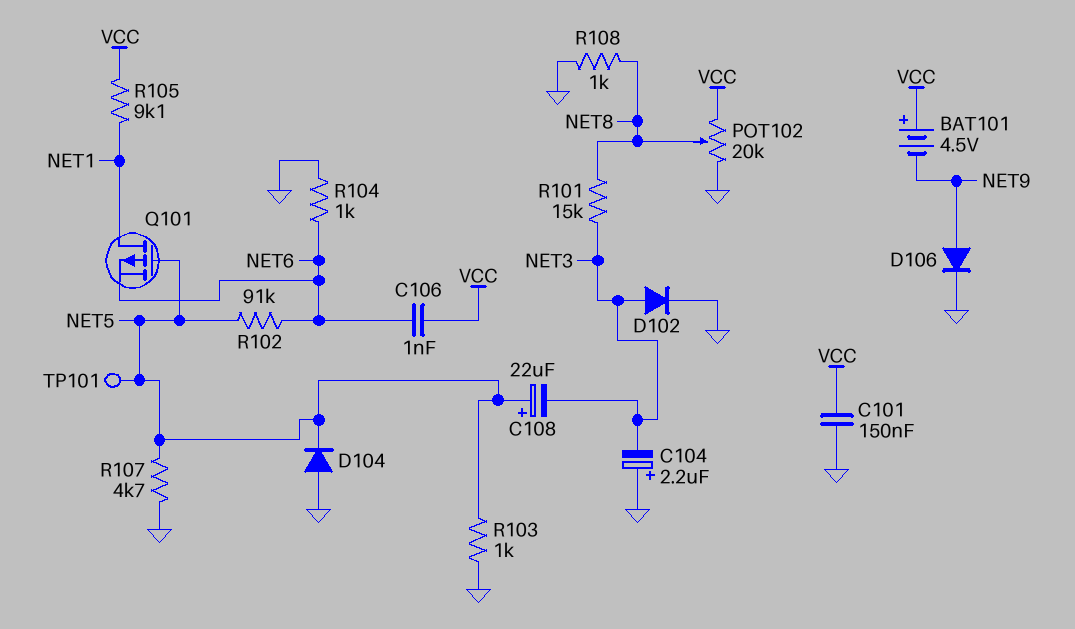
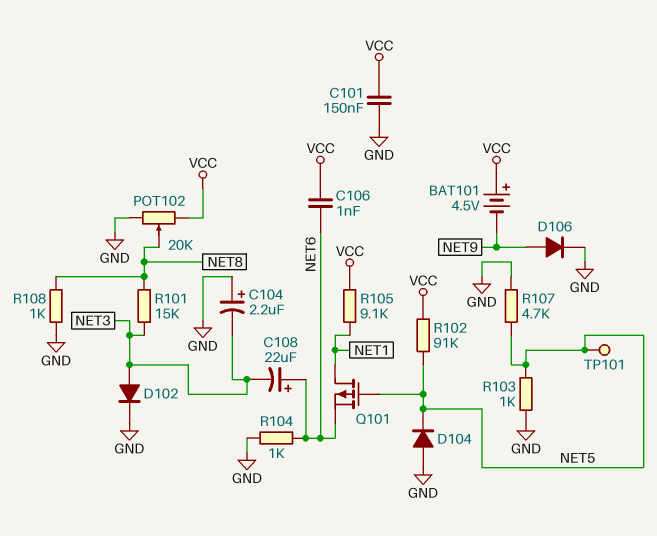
C108: 22uF (plus NET5, minus NET3) -> 22uF (plus NET6, minus NET3)
R102: 91k (NET5, NET6) -> 91k (NET5, VCC)

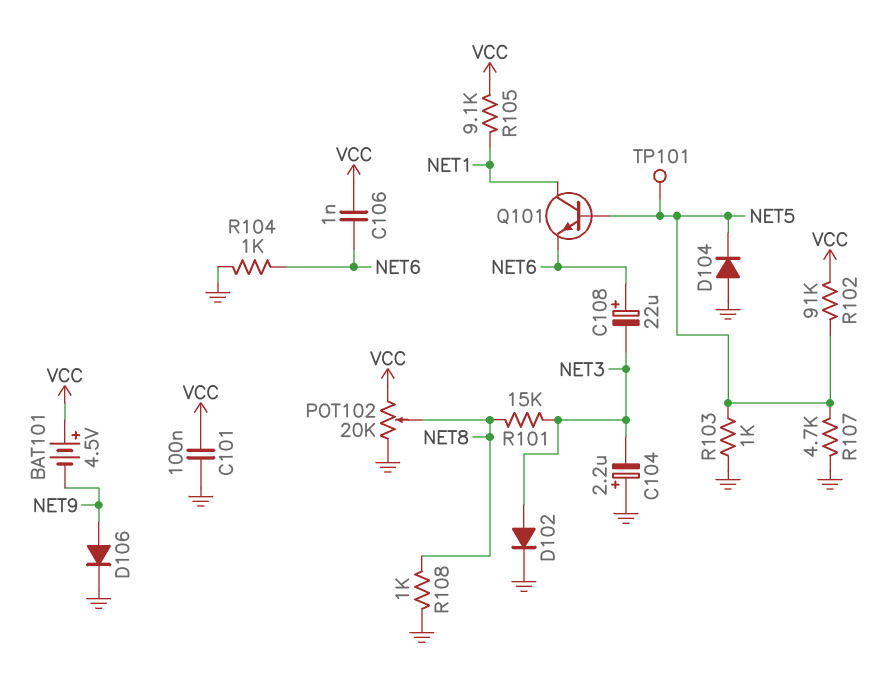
C101: 150nF (GND, VCC) -> 100nF (GND, VCC)
Q101: PMOS (G NET5, D NET1, S NET6) -> NPN (B NET5, C NET1, E NET6)

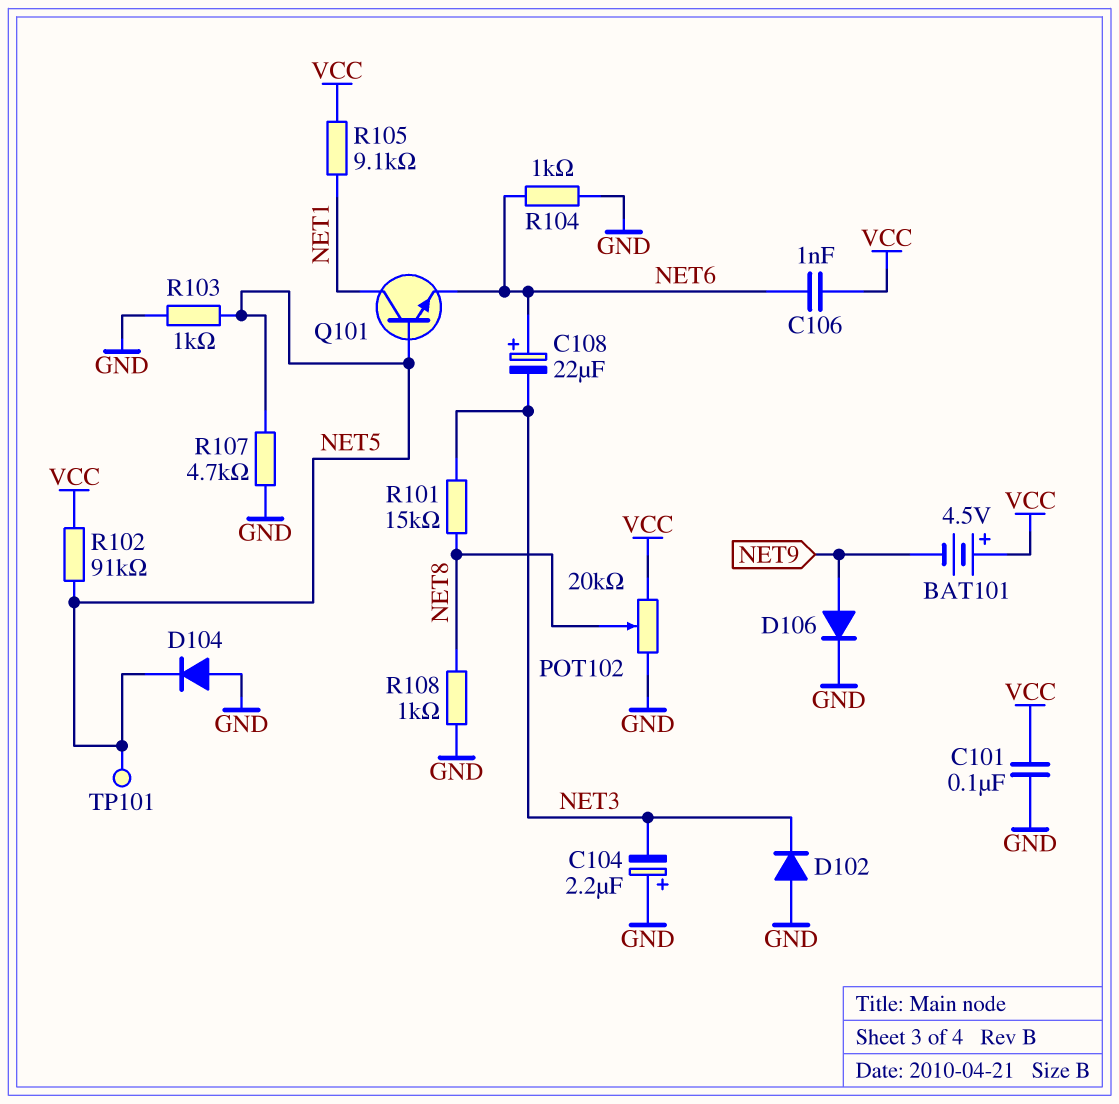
D102: diode (A NET3, K GND) -> diode (A GND, K NET3)

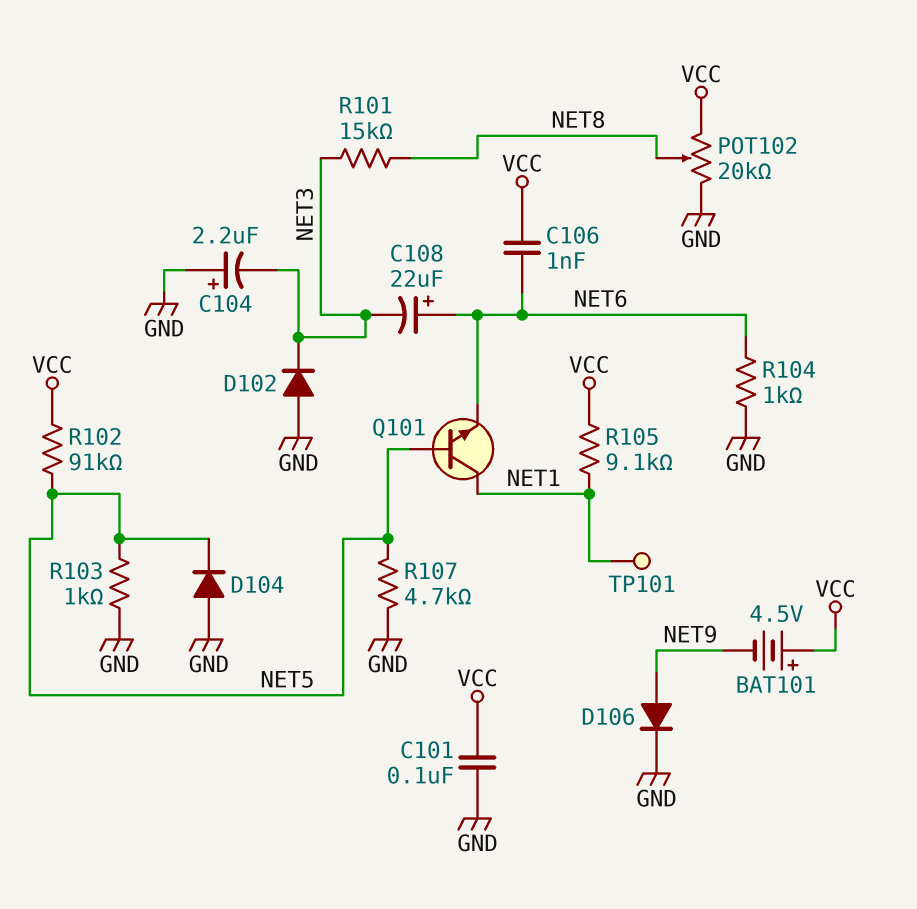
R108: 1k (GND, NET8) -> none
TP101: test point (NET5) -> test point (NET1)

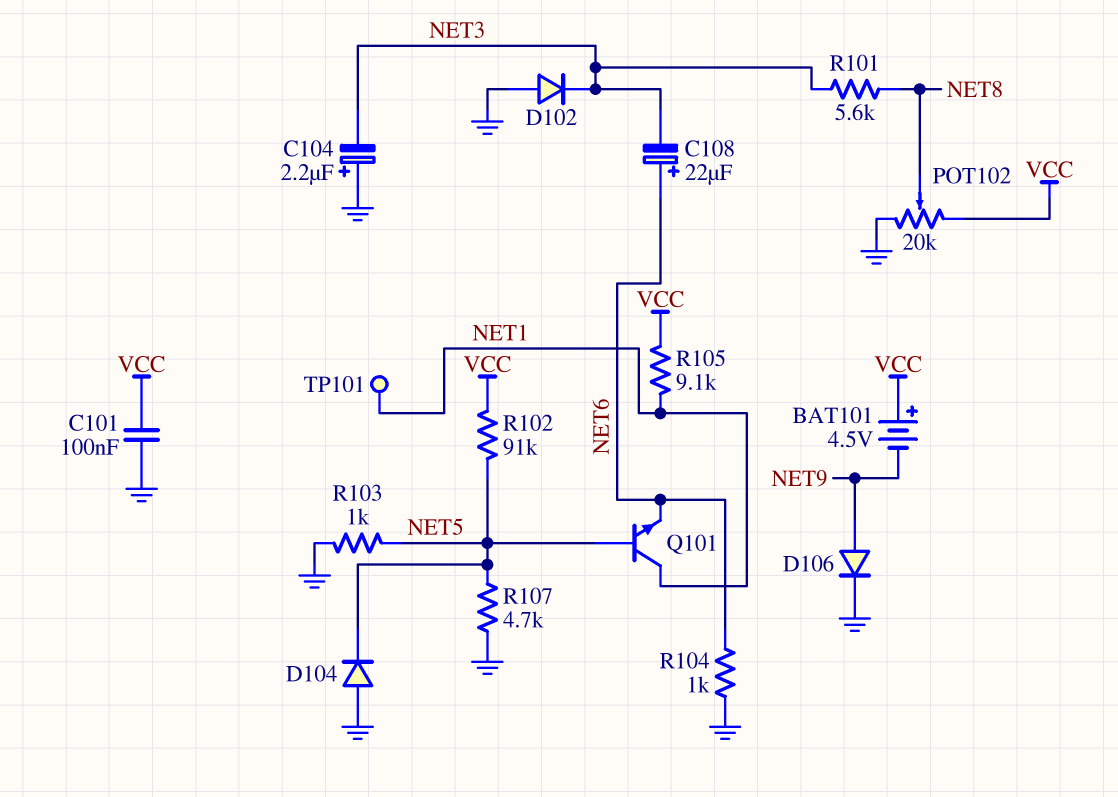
C106: 1nF (NET6, VCC) -> none
R101: 15k (NET3, NET8) -> 5.6k (NET3, NET8)

